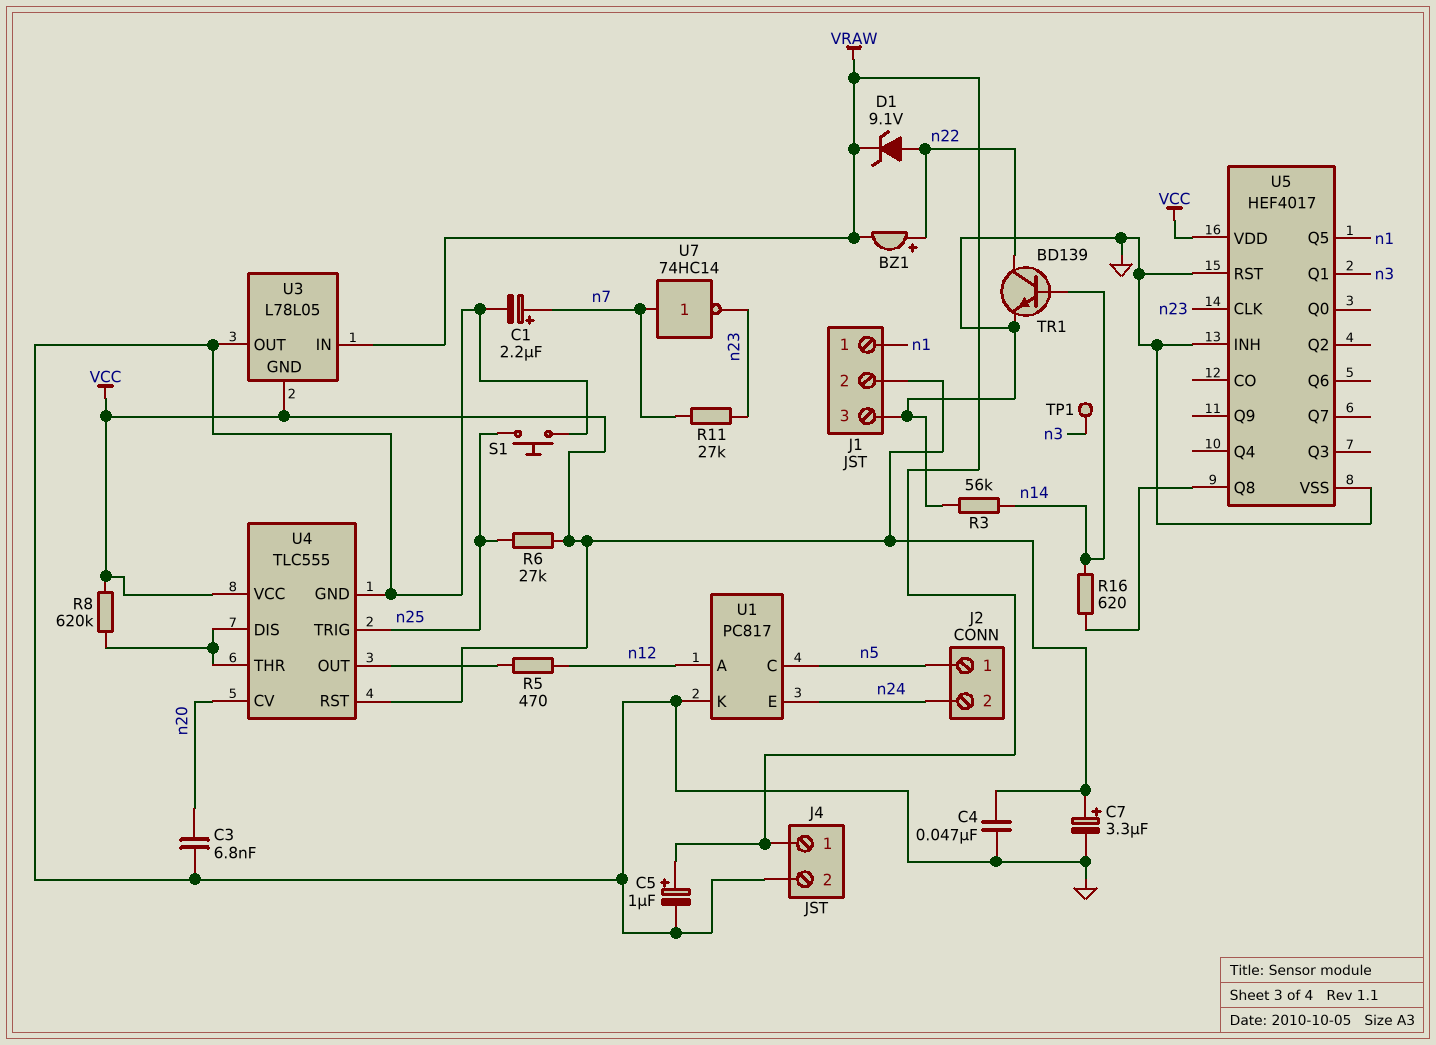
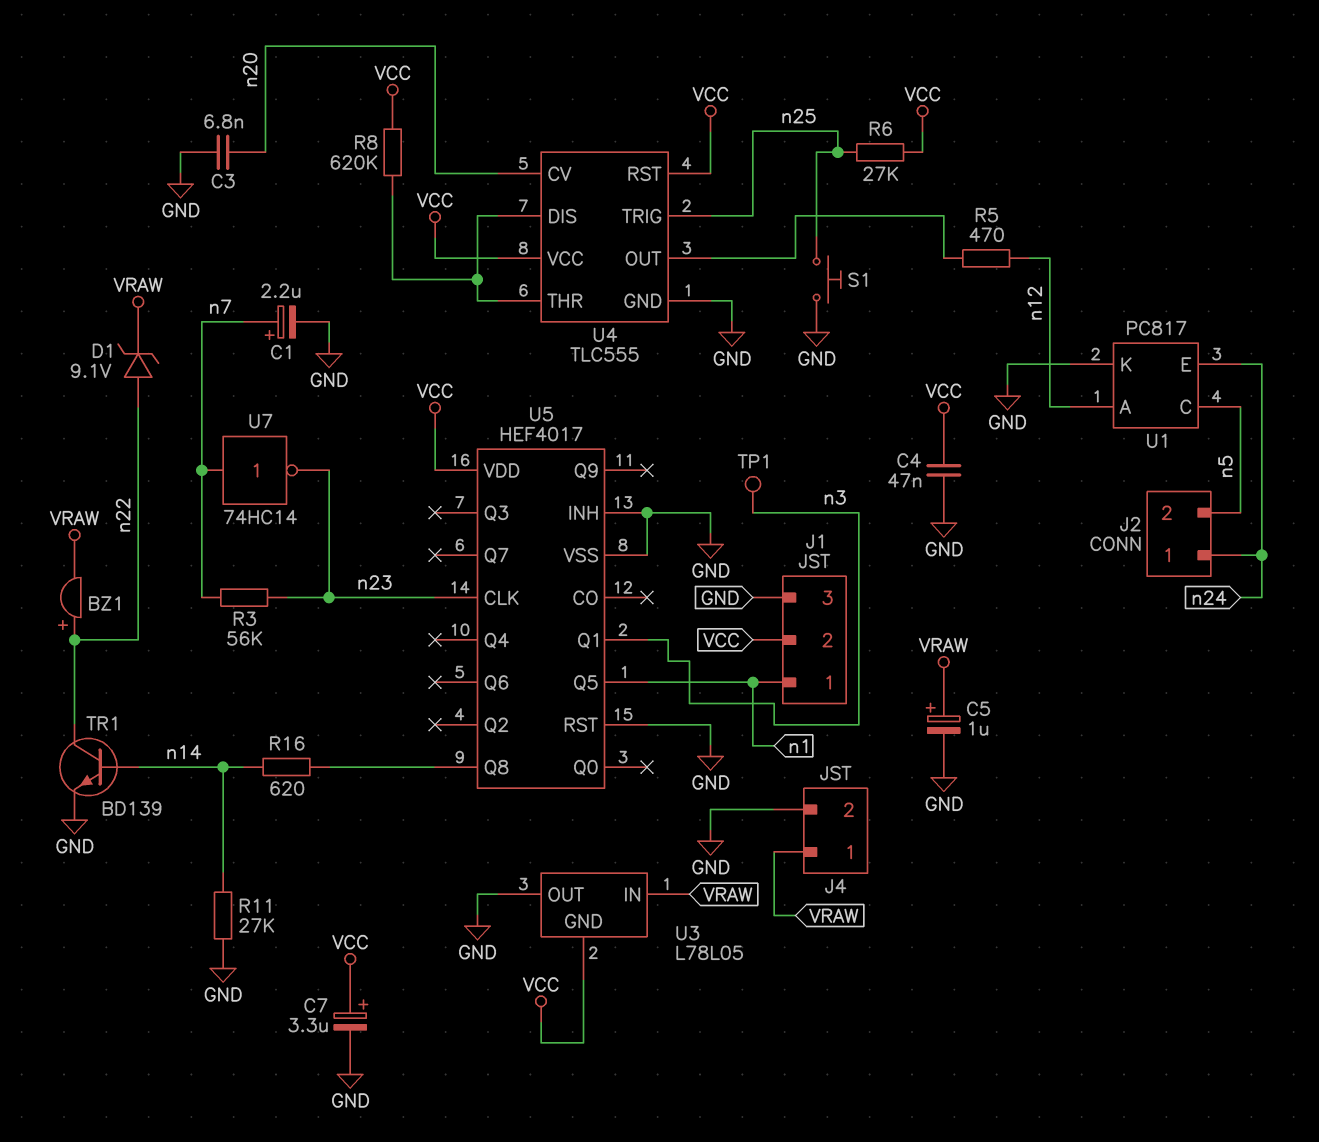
J2 pin 1: n5 -> n24
J2 pin 2: n24 -> n5
R3: 56k (GND, n14) -> 56k (n7, n23)
R11: 27k (n7, n23) -> 27k (GND, n14)

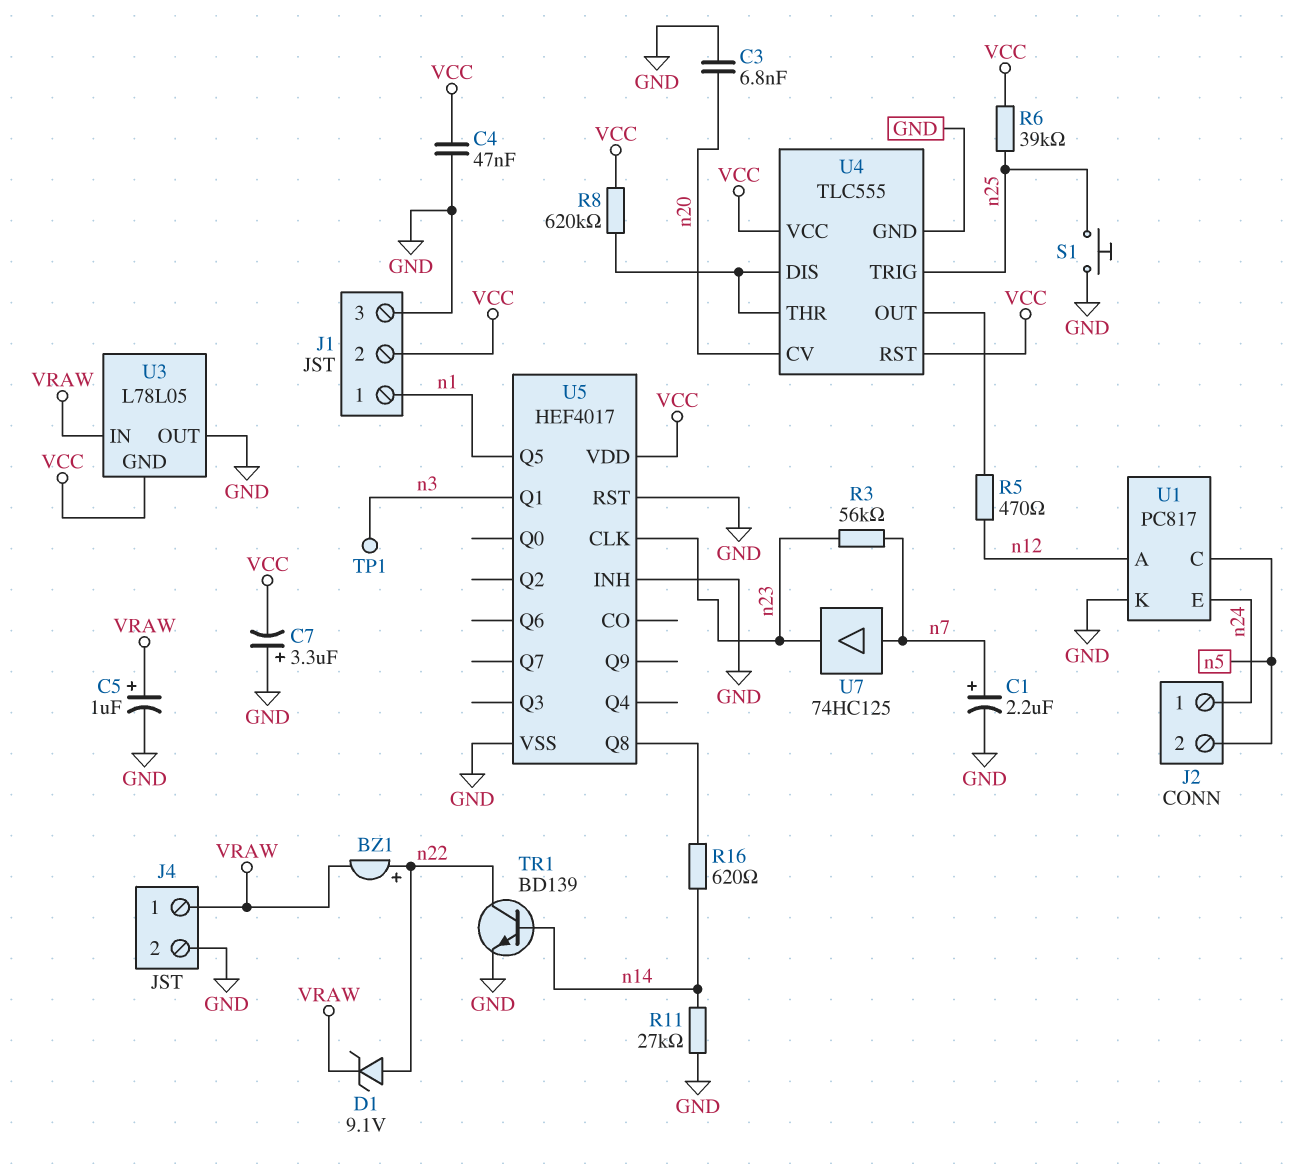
C7: 3.3uF (plus VCC, minus GND) -> 3.3uF (plus GND, minus VCC)
R6: 27k (VCC, n25) -> 39k (VCC, n25)
U7: NOT 74HC14 (in n7, out n23) -> buffer 74HC125 (in n7, out n23)

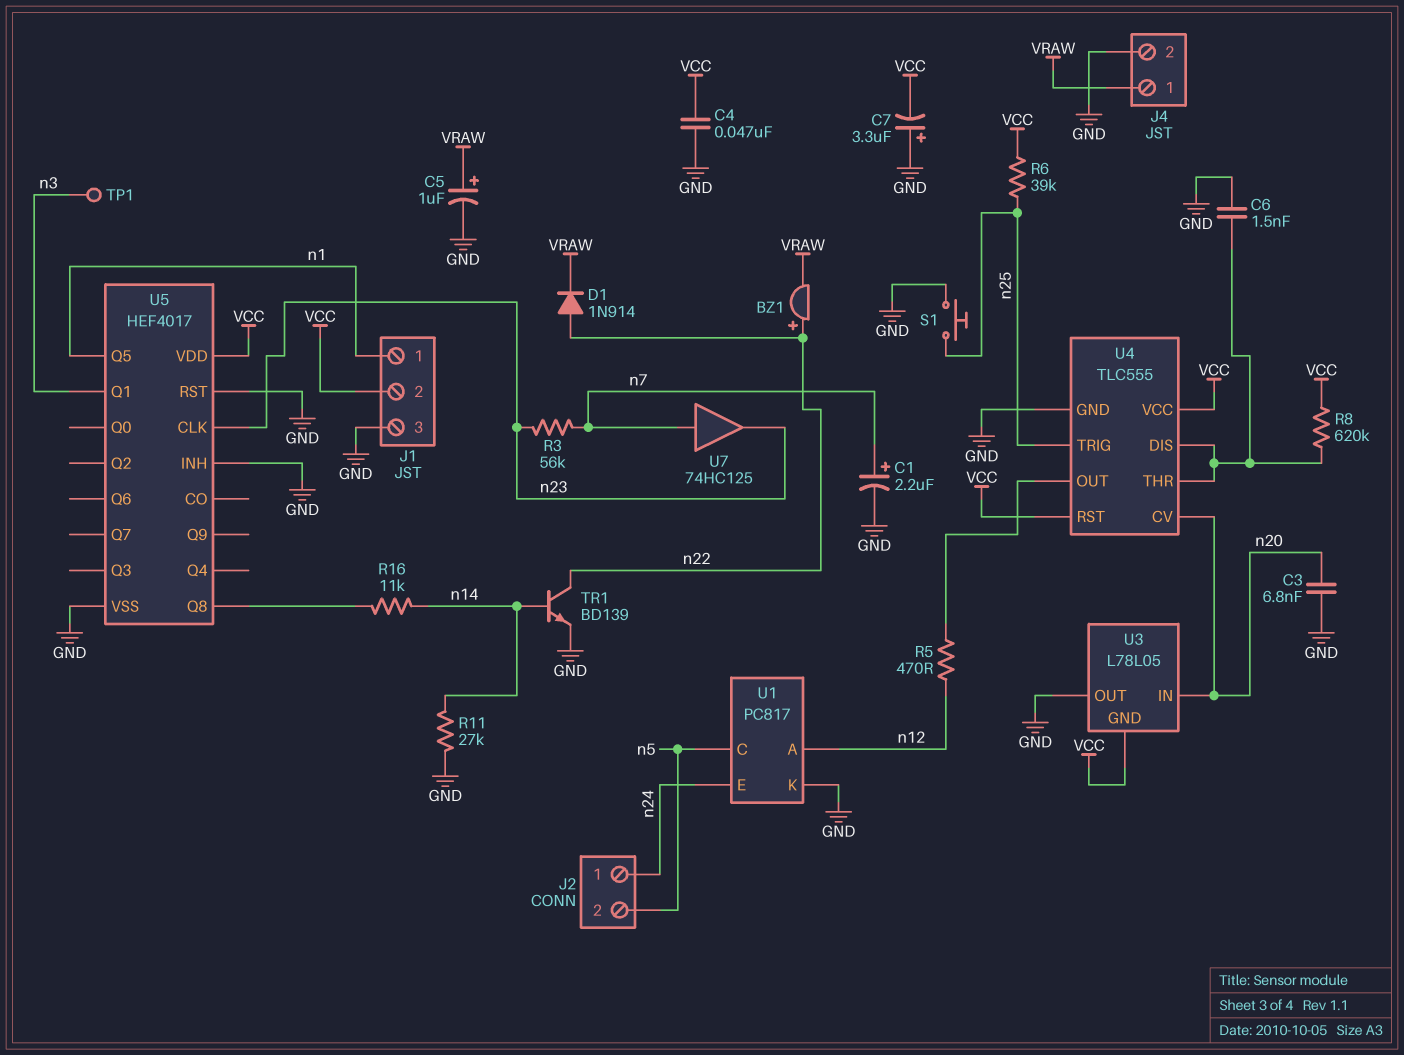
C6: none -> 1.5nF (GND, U4/DIS)
D1: zener 9.1V (A n22, K VRAW) -> diode 1N914 (A n22, K VRAW)
R16: 620 (U5/Q8, n14) -> 11k (U5/Q8, n14)
U3 pin IN: VRAW -> n20

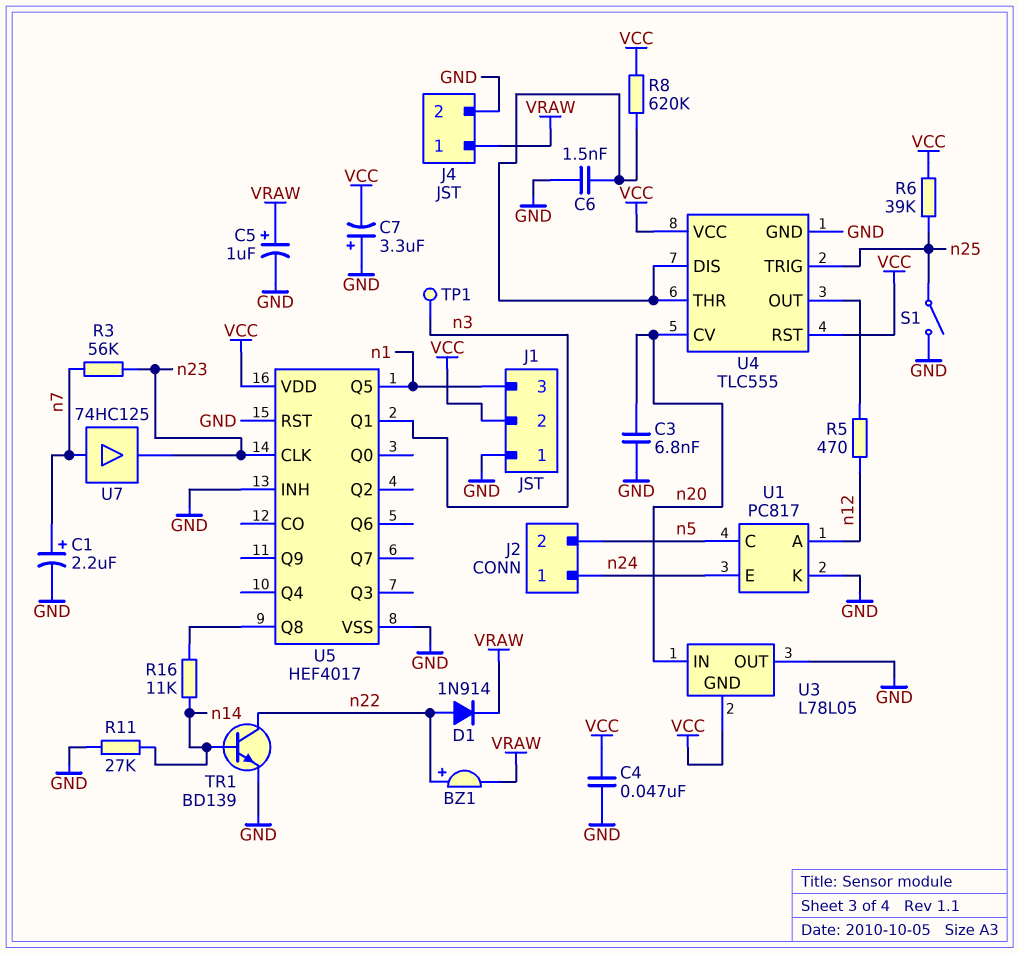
J1 pin 1: n1 -> GND
J1 pin 3: GND -> n1
S1: button (GND, n25) -> switch (GND, n25)

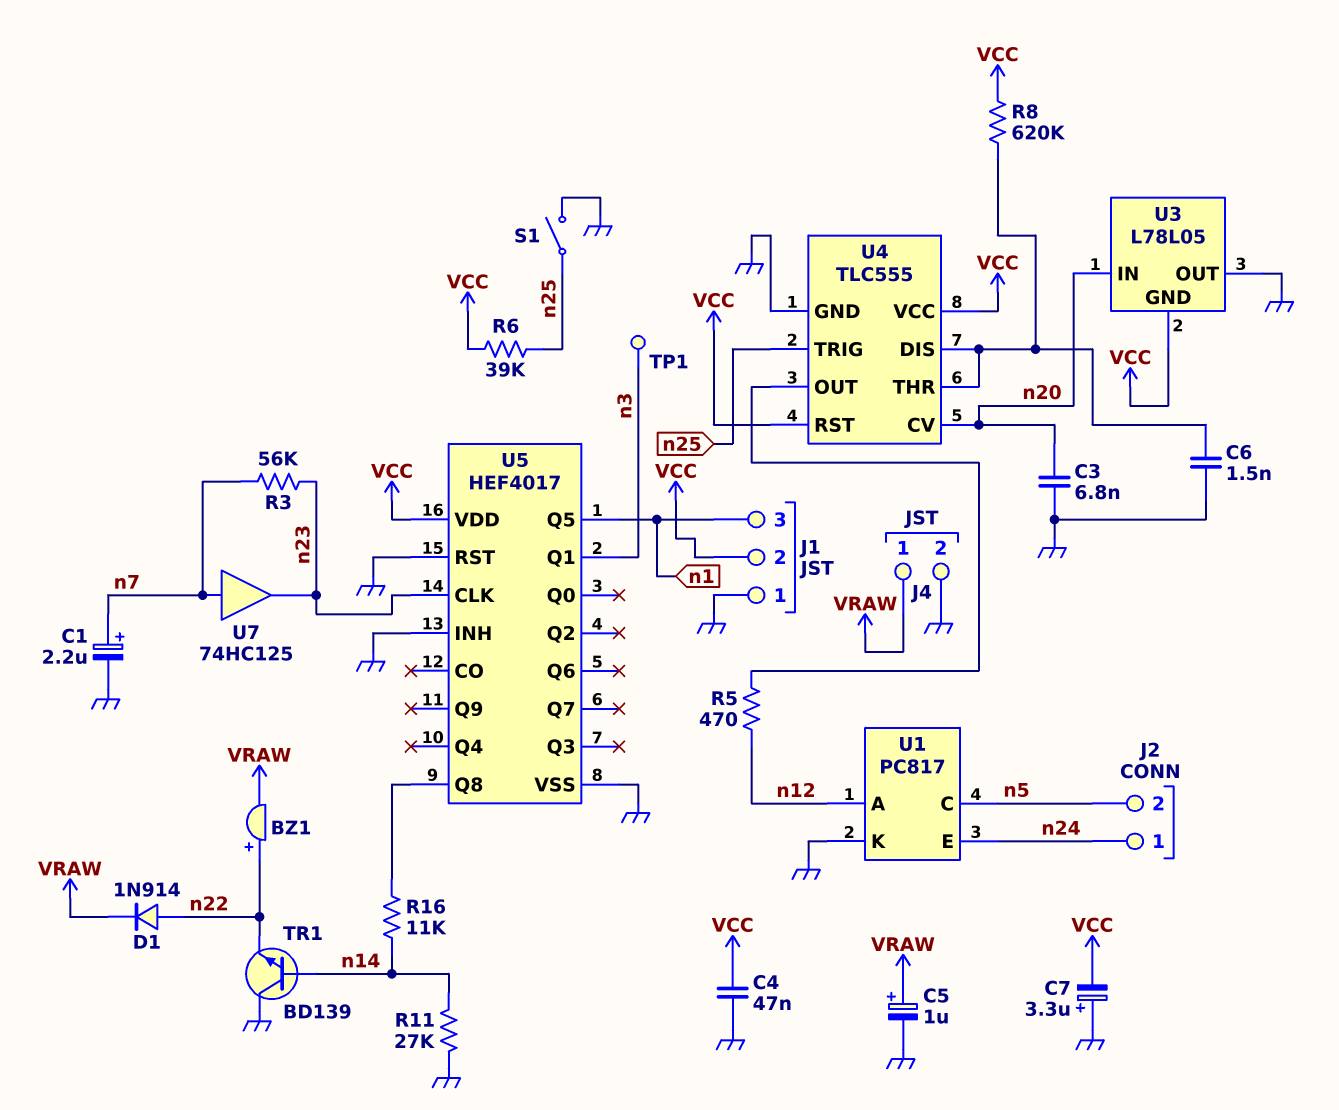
TR1: NPN BD139 (B n14, C n22, E GND) -> NPN BD139 (B n14, C GND, E n22)

